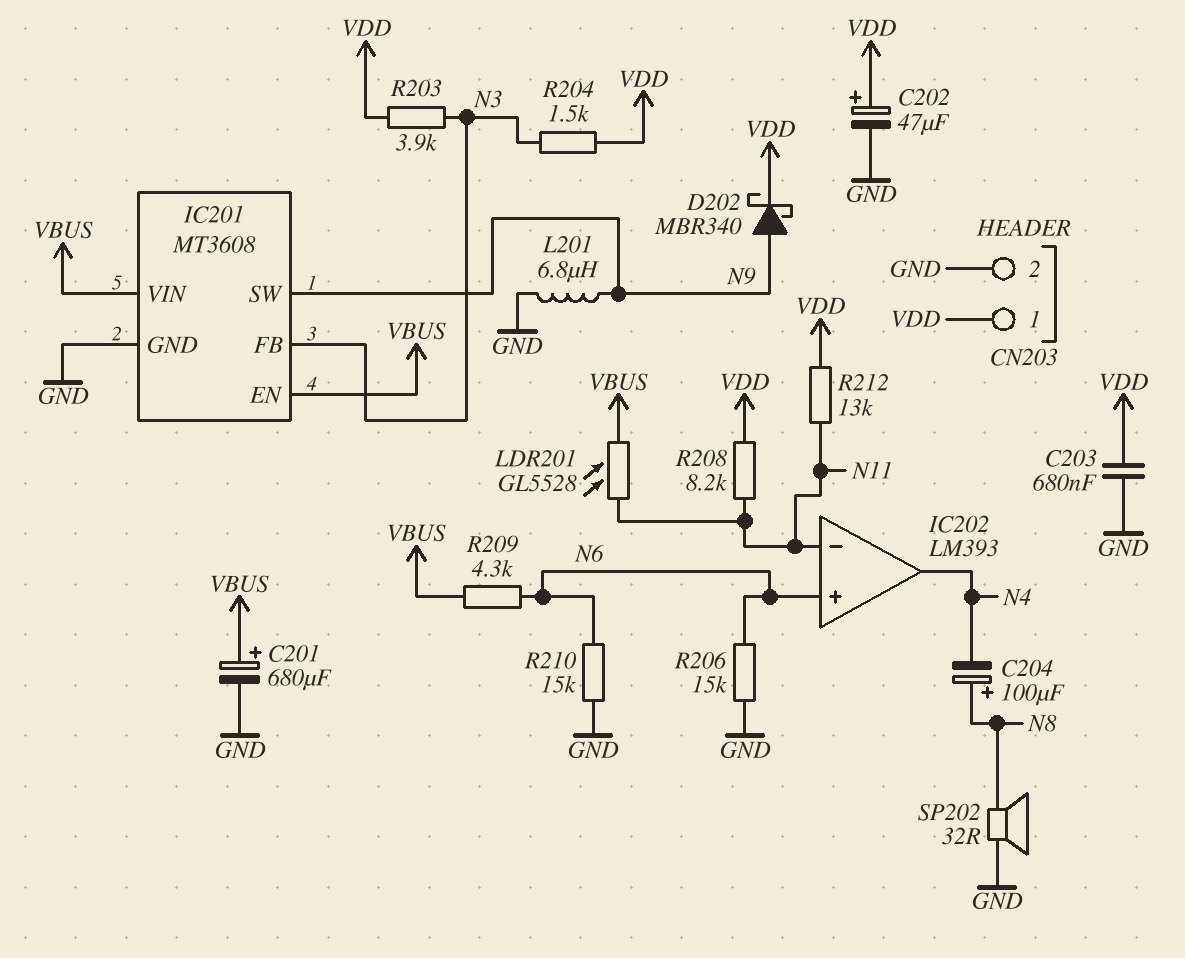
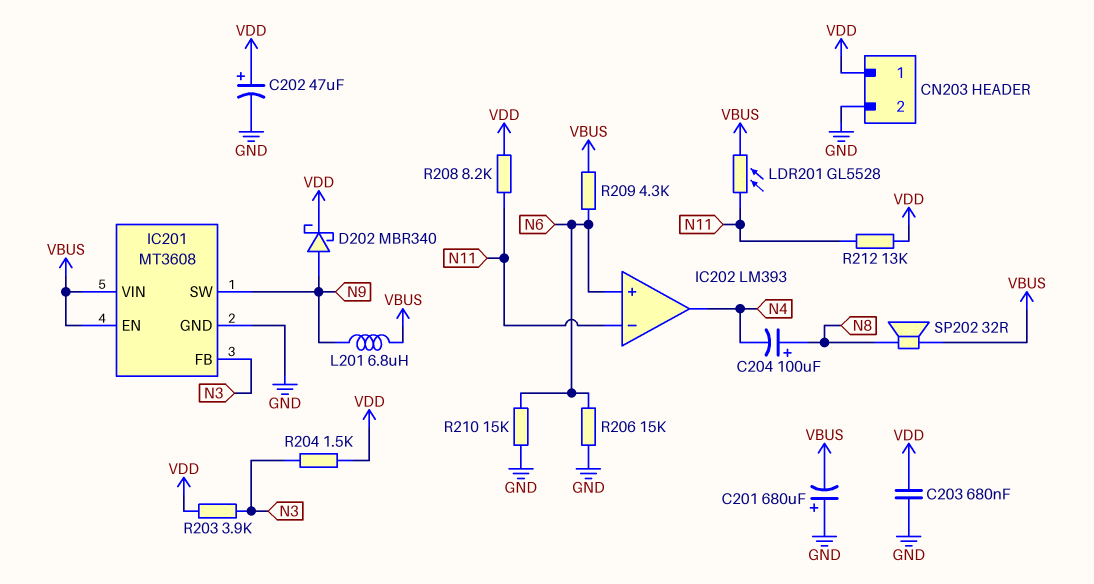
C201: 680uF (plus VBUS, minus GND) -> 680uF (plus GND, minus VBUS)
L201: 6.8uH (GND, N9) -> 6.8uH (N9, VBUS)
SP202: speaker 32R (GND, N8) -> speaker 32R (N8, VBUS)

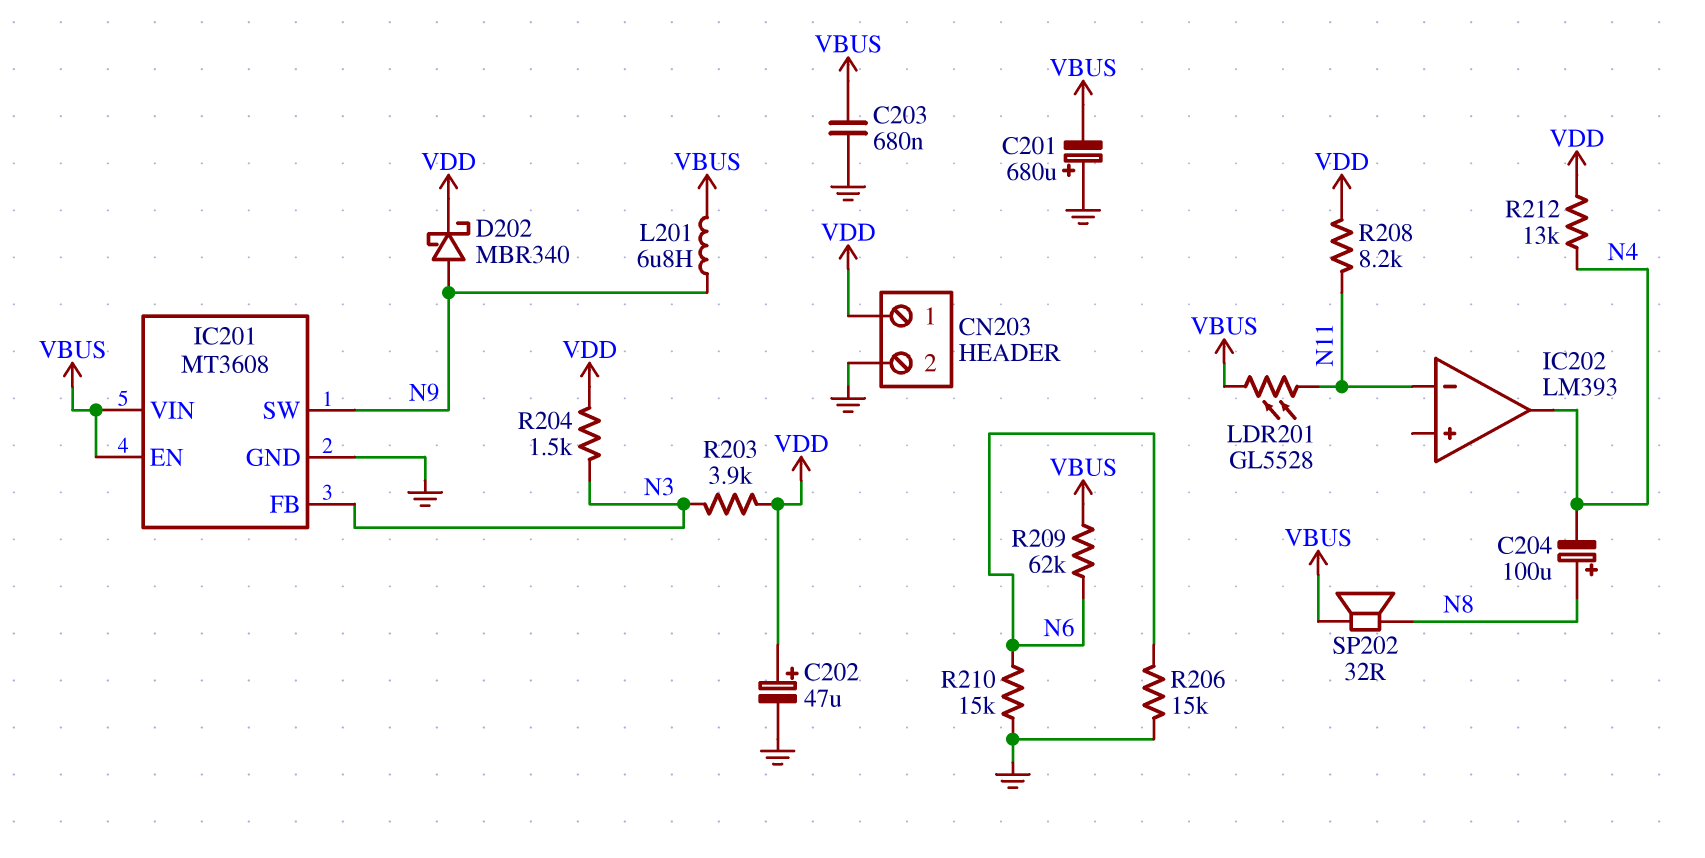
C203: 680nF (GND, VDD) -> 680nF (GND, VBUS)
IC202 pin in+: N6 -> none
R209: 4.3k (N6, VBUS) -> 62k (N6, VBUS)
R212: 13k (N11, VDD) -> 13k (N4, VDD)

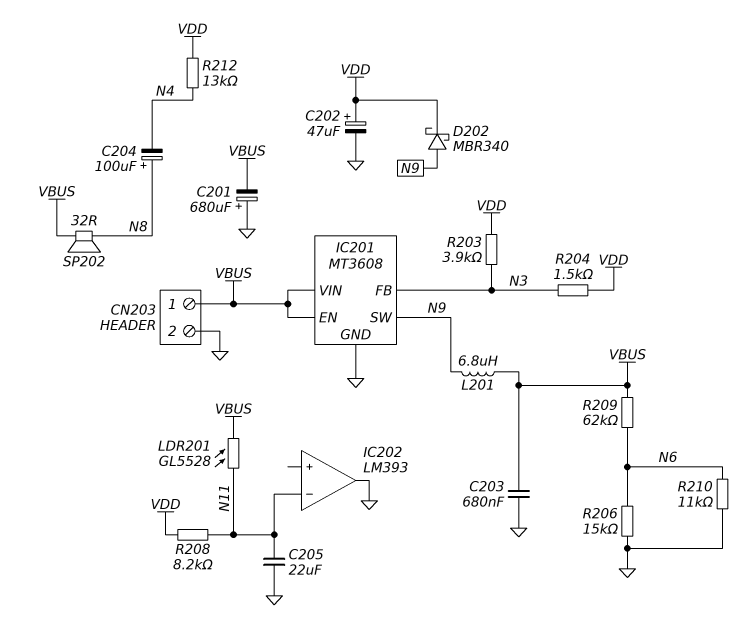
C205: none -> 22uF (GND, N11)
CN203 pin 1: VDD -> VBUS
IC202 pin out: N4 -> GND
R210: 15k (GND, N6) -> 11k (GND, N6)

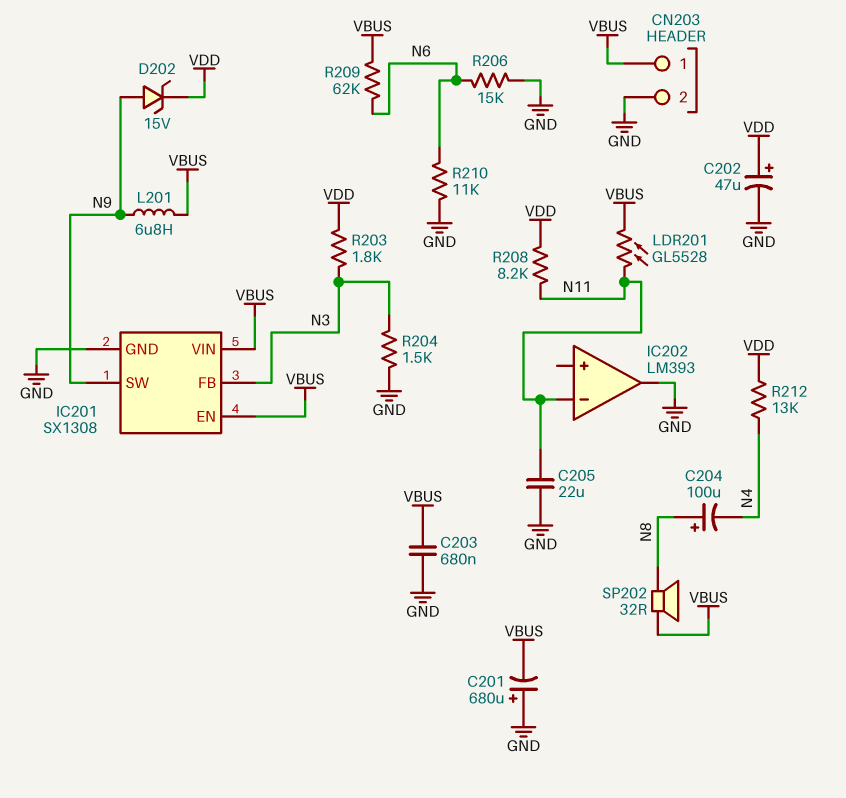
D202: schottky MBR340 (A N9, K VDD) -> zener 15V (A N9, K VDD)
IC201: MT3608 -> SX1308
R203: 3.9k (N3, VDD) -> 1.8k (N3, VDD)
R204: 1.5k (N3, VDD) -> 1.5k (GND, N3)

